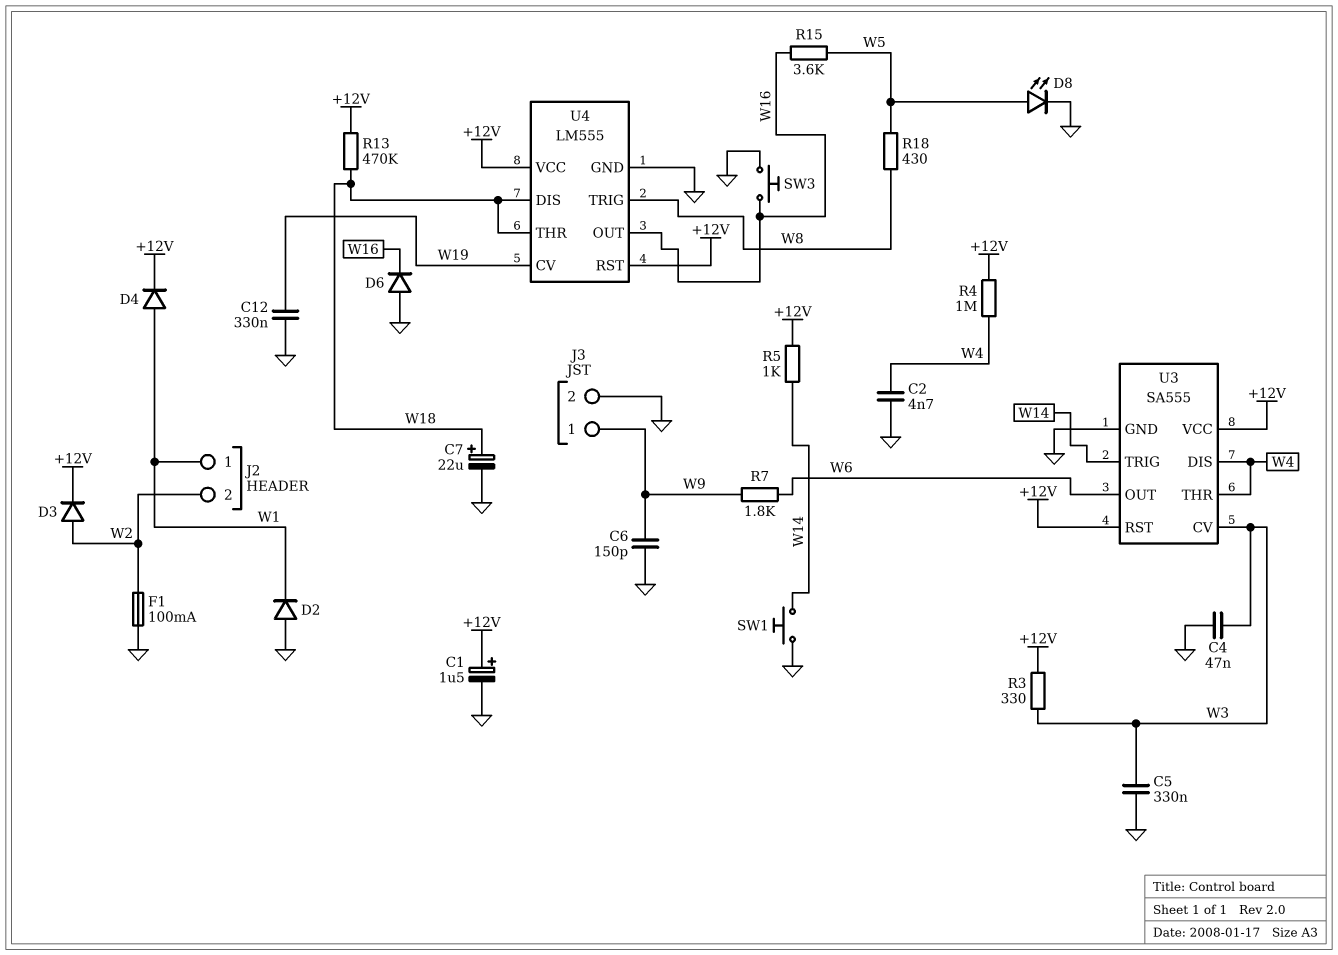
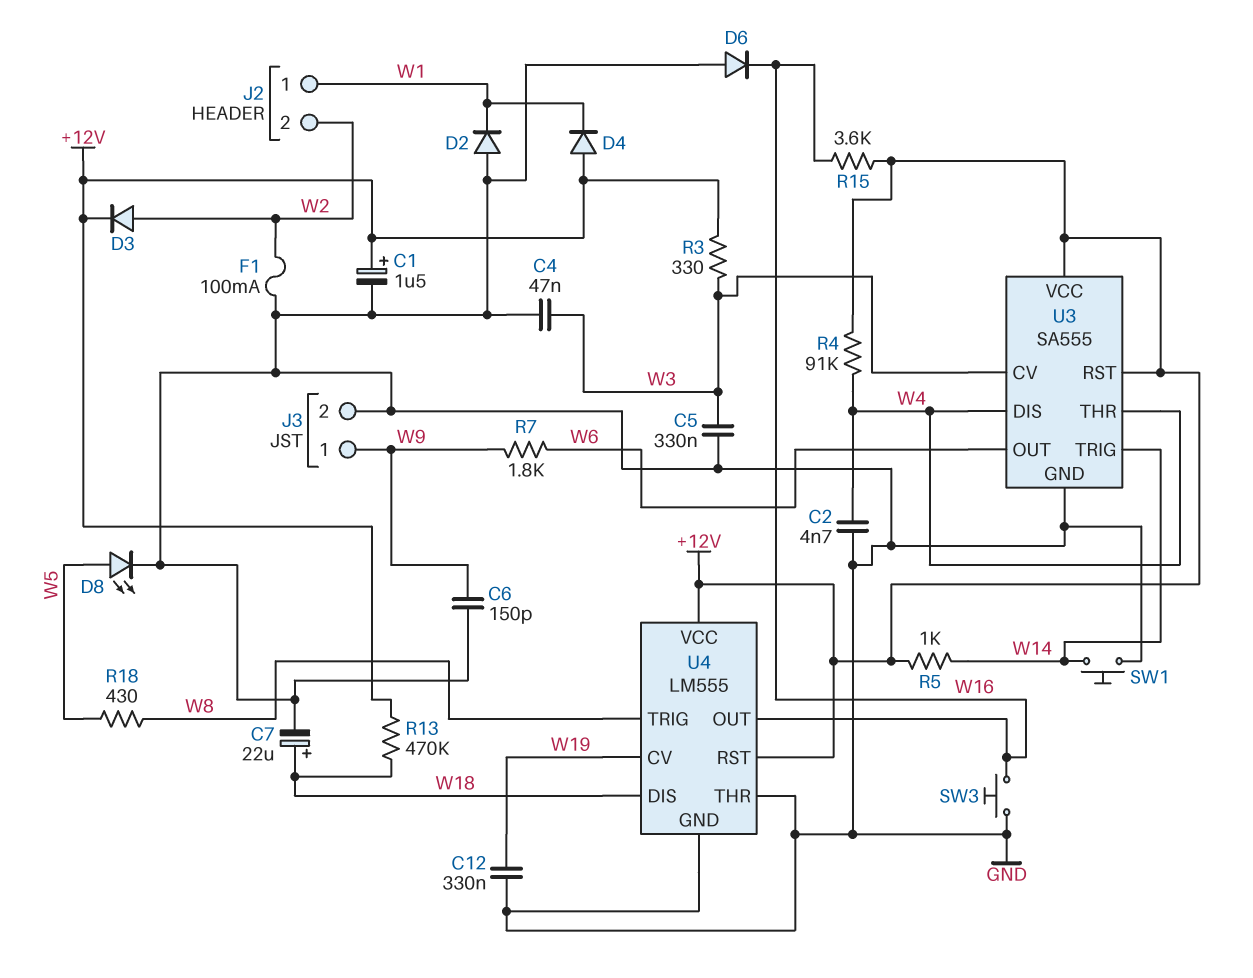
D4: diode (A W1, K +12V) -> diode (A +12V, K W1)
R4: 1M (+12V, W4) -> 91k (+12V, W4)
R15: 3.6k (W5, W16) -> 3.6k (+12V, W16)
U4 pin THR: W18 -> GND

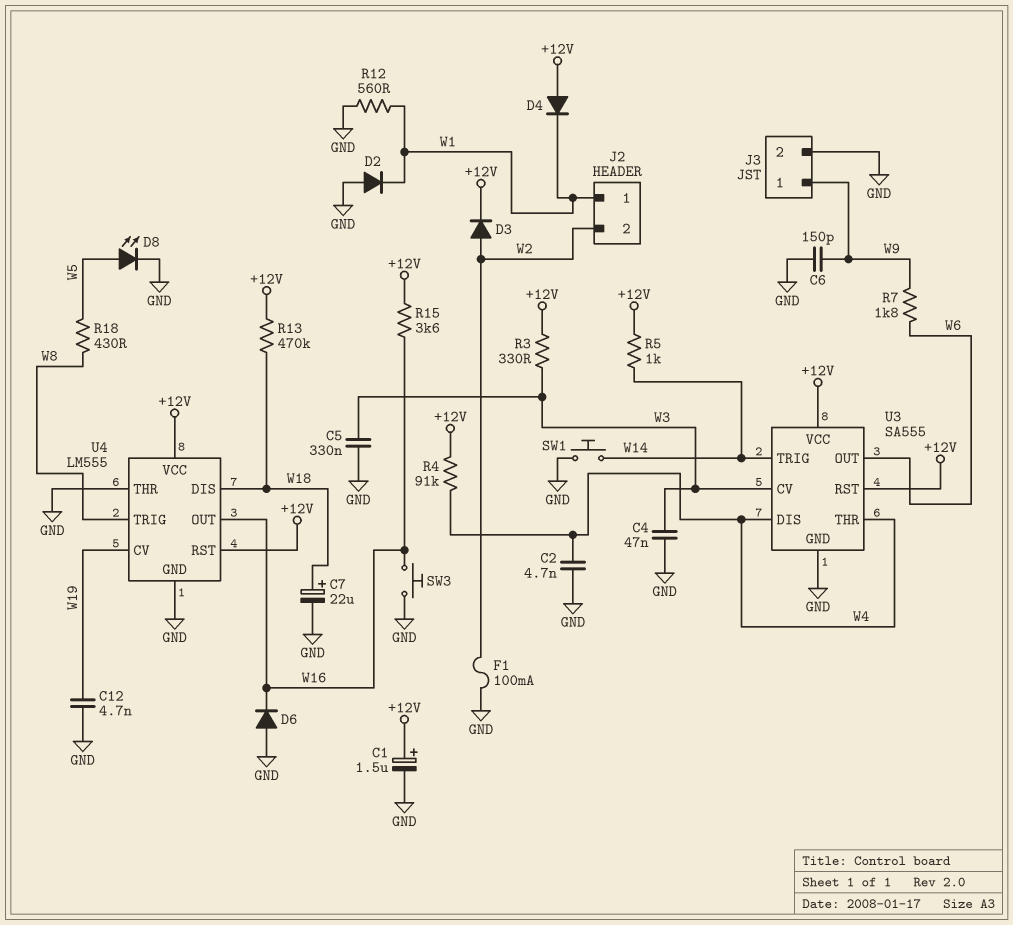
C12: 330nF (GND, W19) -> 4.7nF (GND, W19)
R12: none -> 560 (GND, W1)

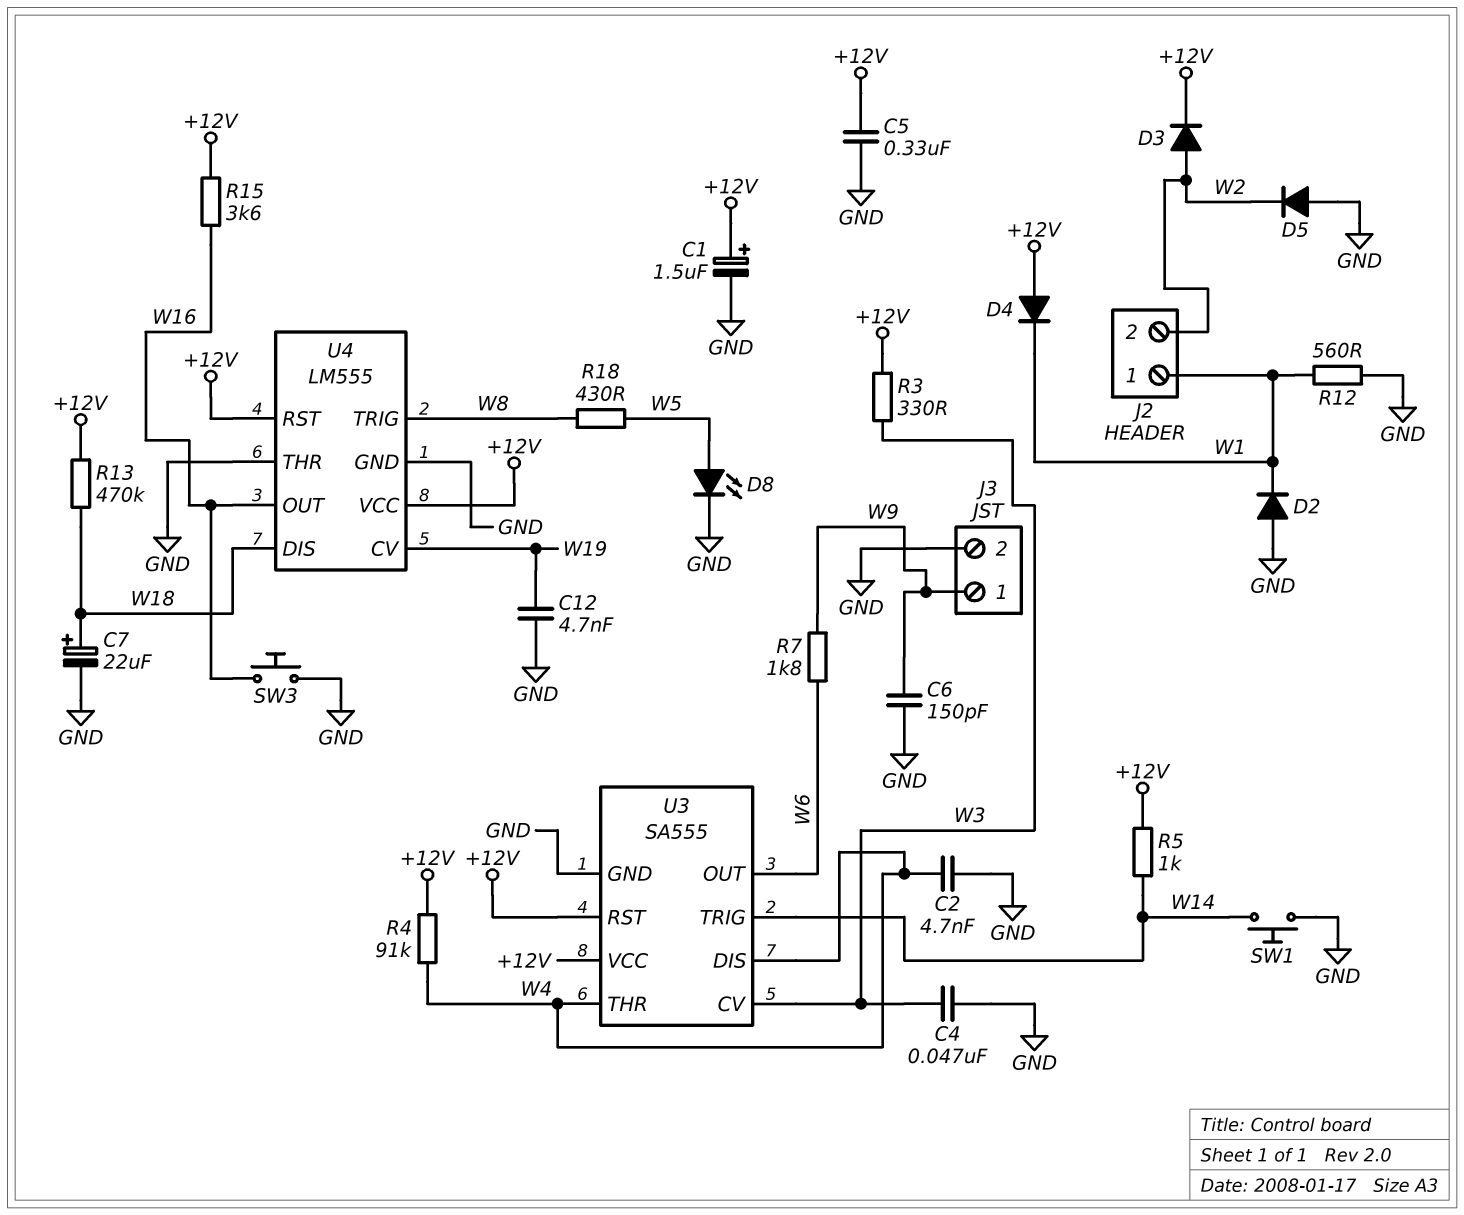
C5: 330nF (GND, W3) -> 330nF (+12V, GND)
D5: none -> diode (A GND, K W2)
D6: diode (A GND, K W16) -> none
F1: 100mA (GND, W2) -> none

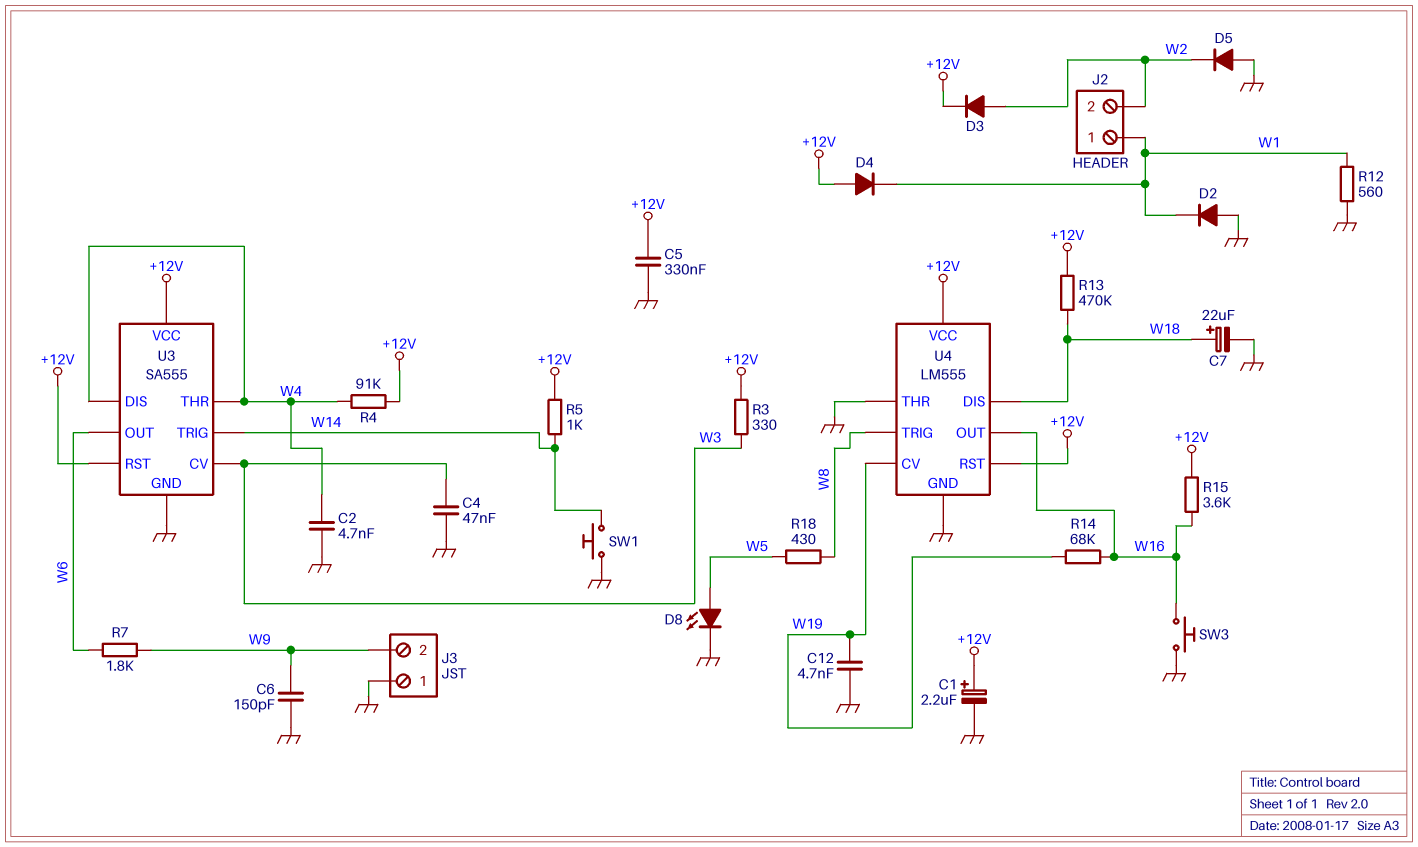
C1: 1.5uF (plus +12V, minus GND) -> 2.2uF (plus +12V, minus GND)
J3 pin 1: W9 -> GND
J3 pin 2: GND -> W9
R14: none -> 68k (W16, W19)

